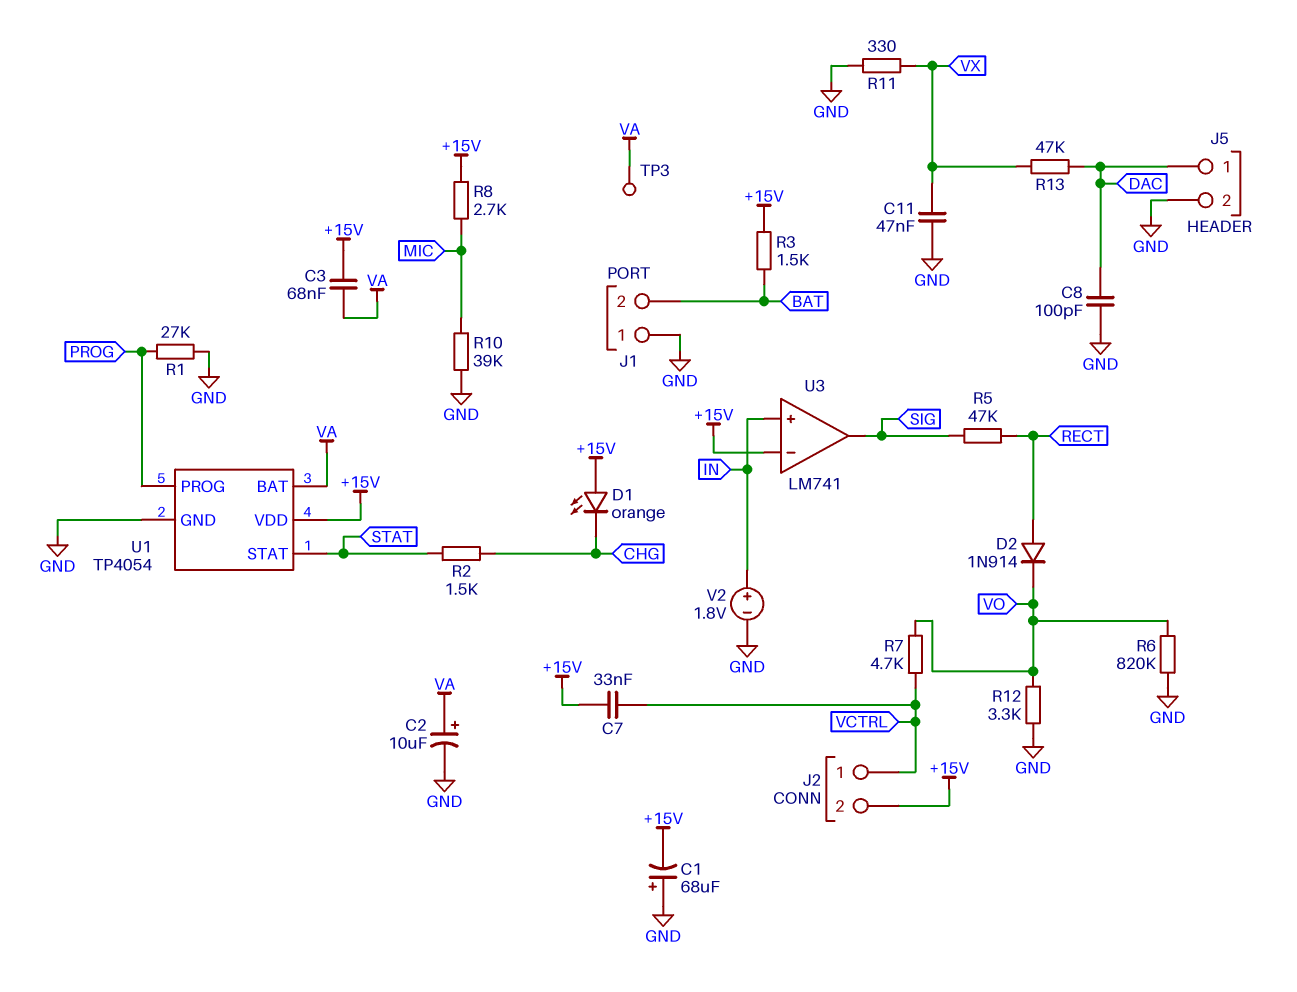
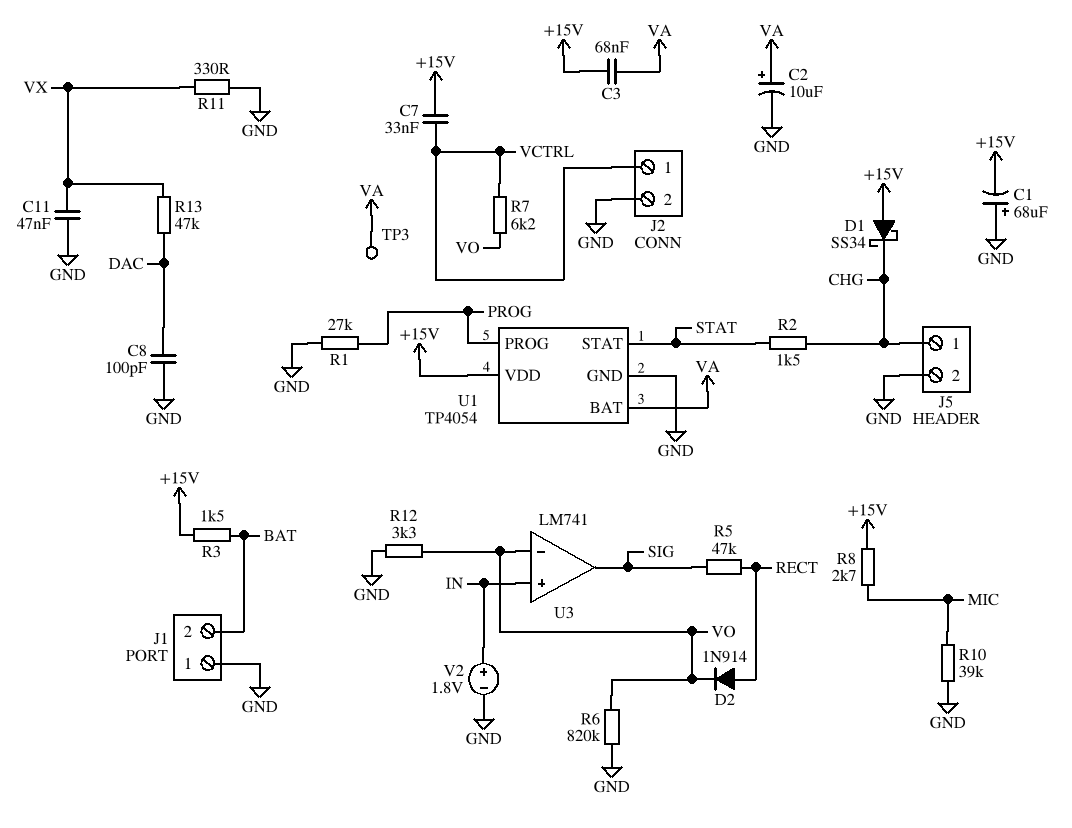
D1: LED orange (A +15V, K CHG) -> schottky SS34 (A +15V, K CHG)
J2 pin 2: +15V -> GND
J5 pin 1: DAC -> CHG
R7: 4.7k (VCTRL, VO) -> 6.2k (VCTRL, VO)
U3 pin in-: +15V -> VO

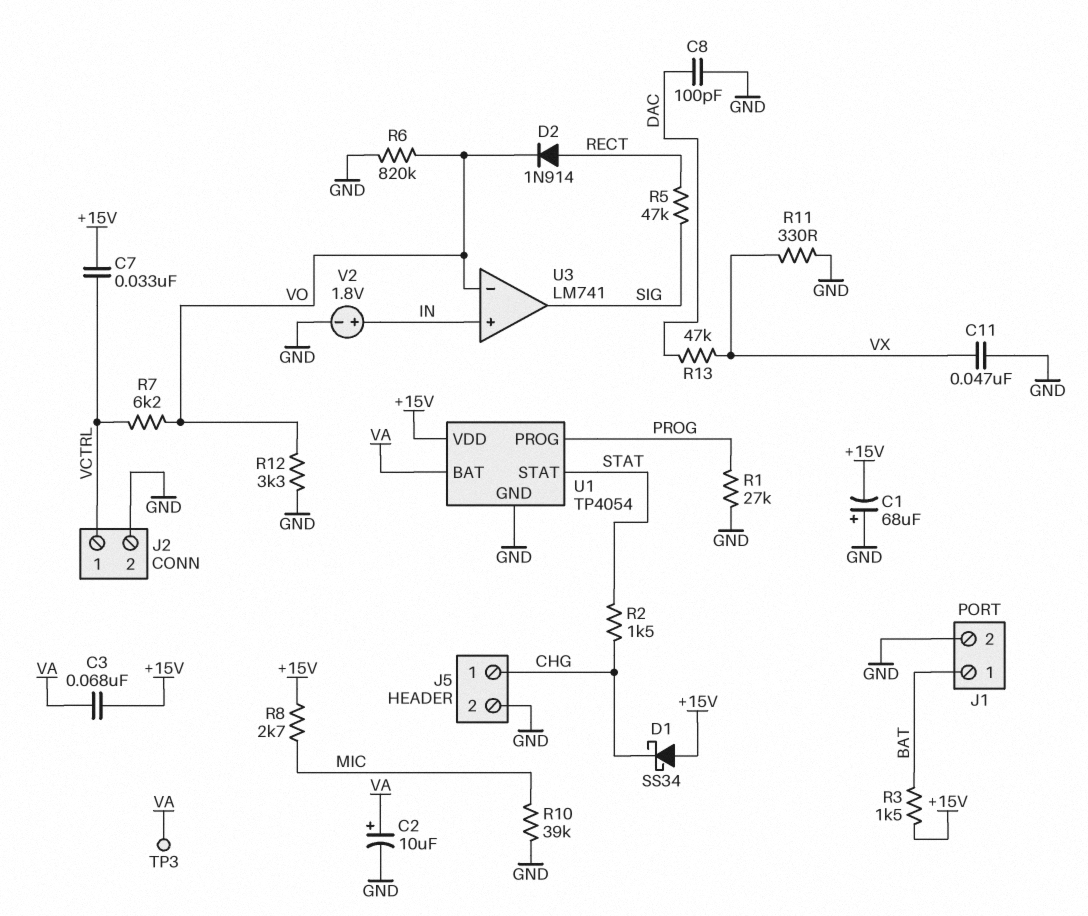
J1 pin 1: GND -> BAT
J1 pin 2: BAT -> GND

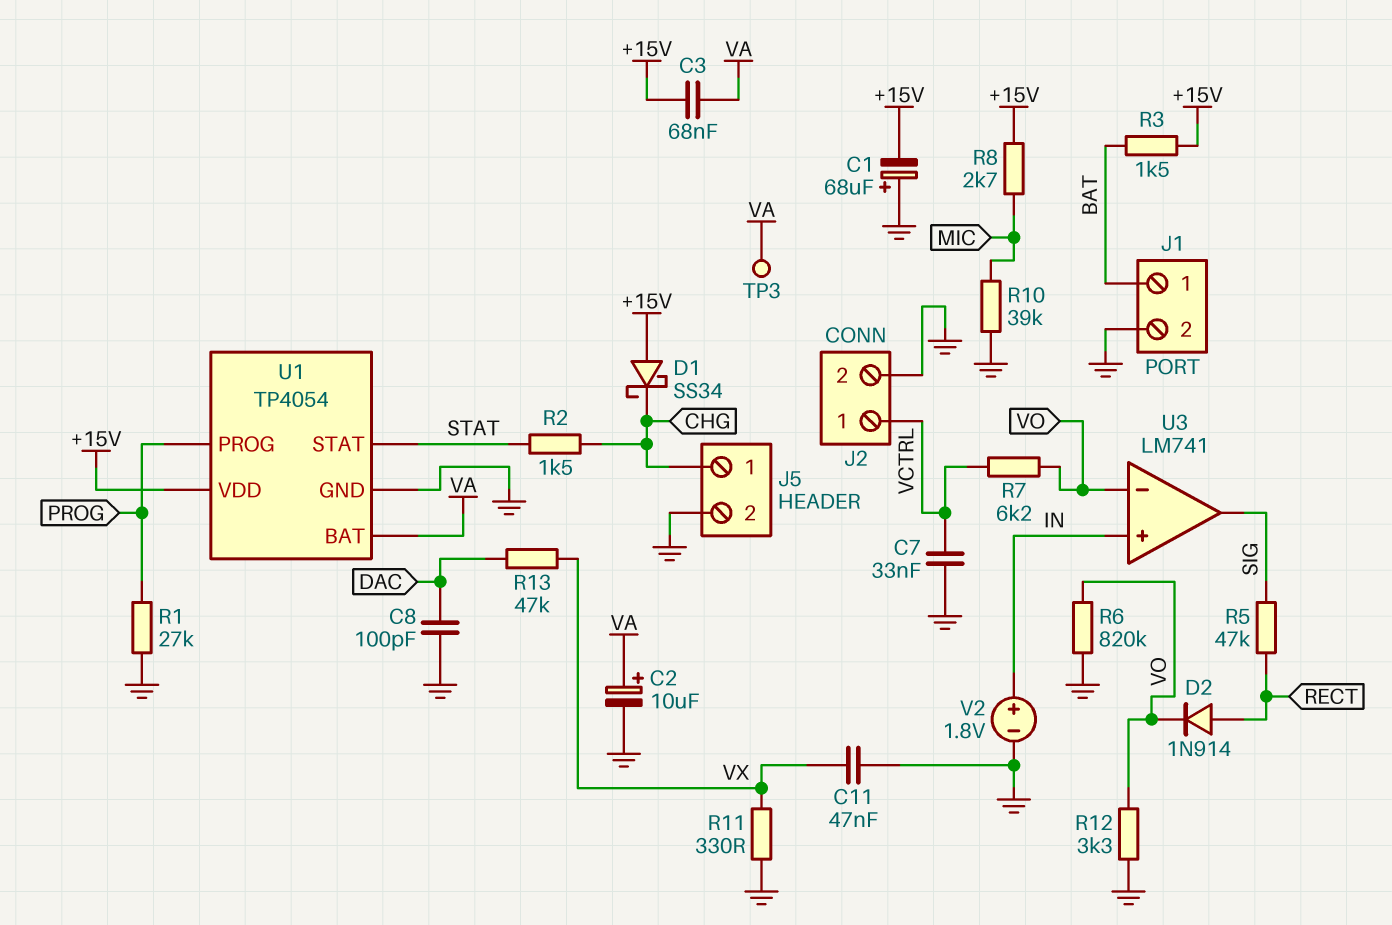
C7: 33nF (+15V, VCTRL) -> 33nF (GND, VCTRL)

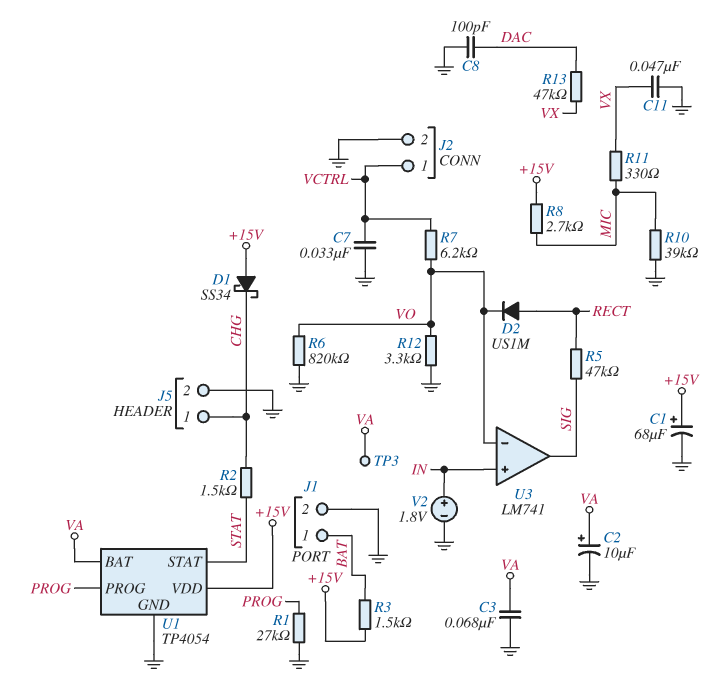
C1: 68uF (plus GND, minus +15V) -> 68uF (plus +15V, minus GND)
C3: 68nF (+15V, VA) -> 68nF (GND, VA)
D2: diode 1N914 (A RECT, K VO) -> diode US1M (A RECT, K VO)
R11: 330 (GND, VX) -> 330 (MIC, VX)

